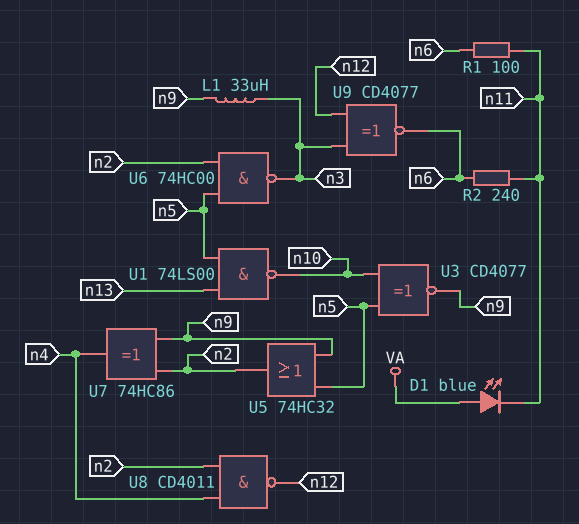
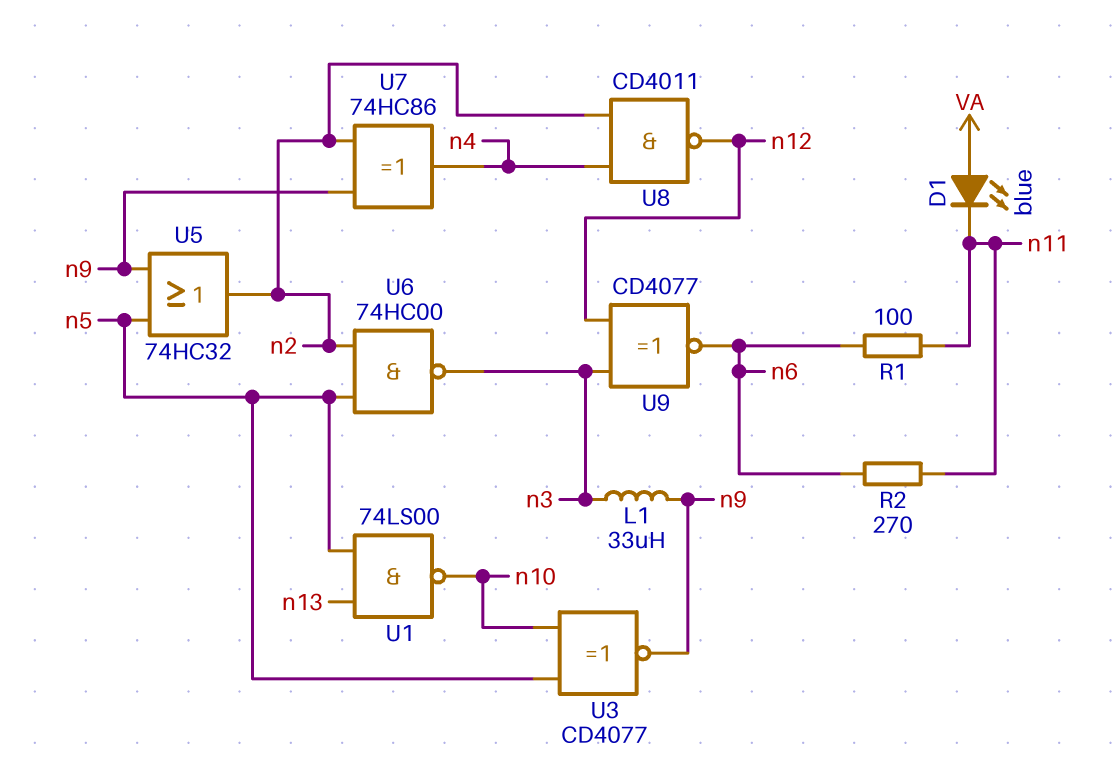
R2: 240 (n6, n11) -> 270 (n6, n11)

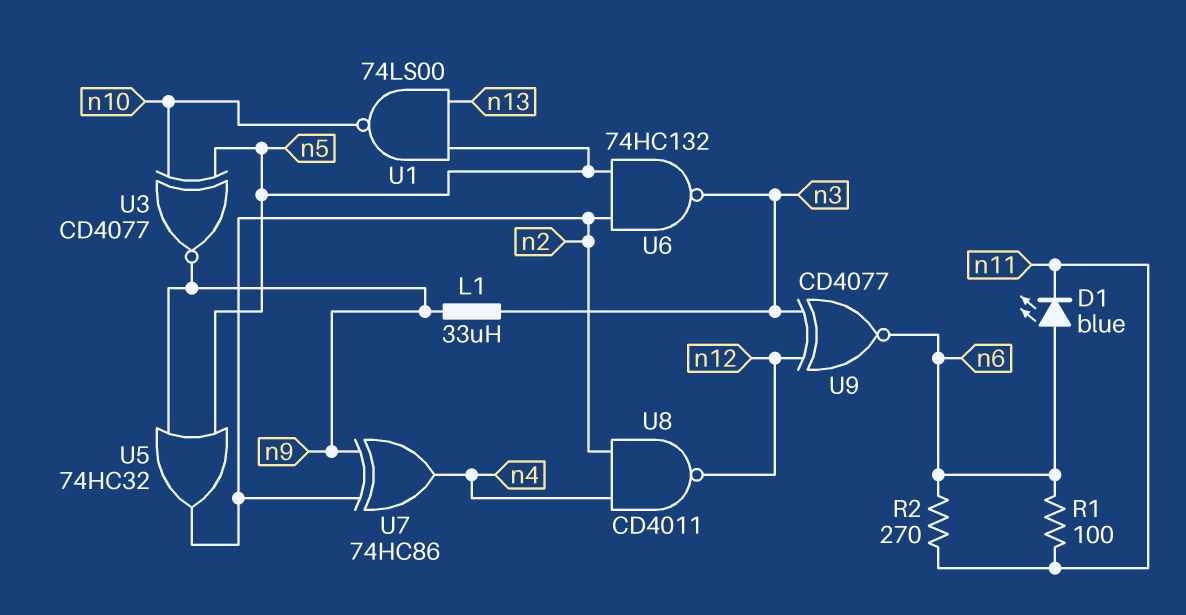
D1: LED blue (A VA, K n11) -> LED blue (A n6, K n11)
U6: NAND 74HC00 (in n2, in n5, out n3) -> NAND 74HC132 (in n2, in n5, out n3)

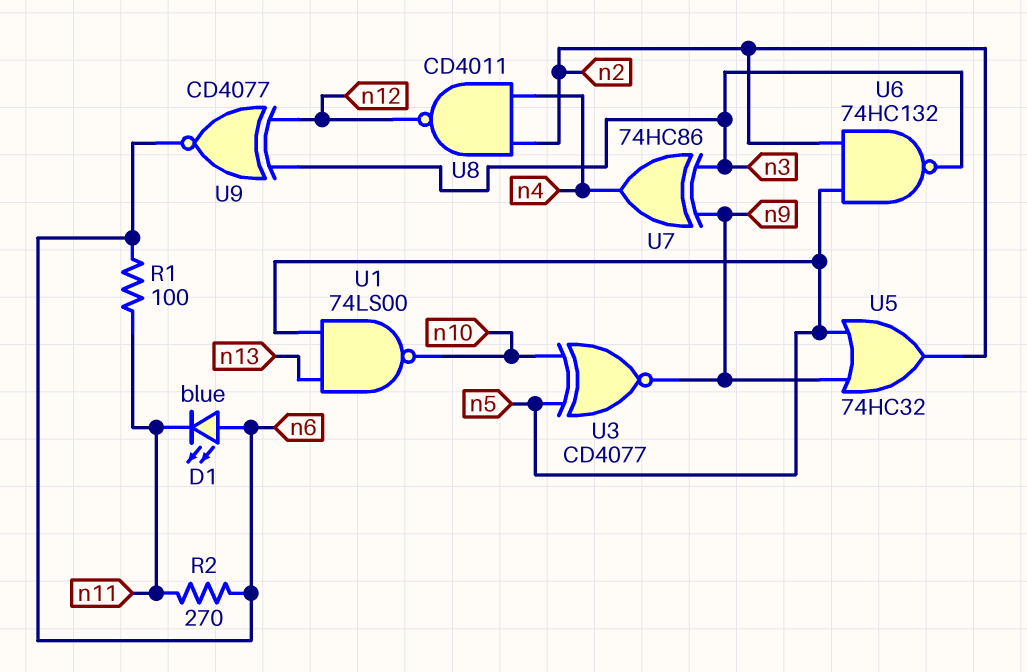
L1: 33uH (n3, n9) -> none
U7: XOR 74HC86 (in n2, in n9, out n4) -> XOR 74HC86 (in n3, in n9, out n4)

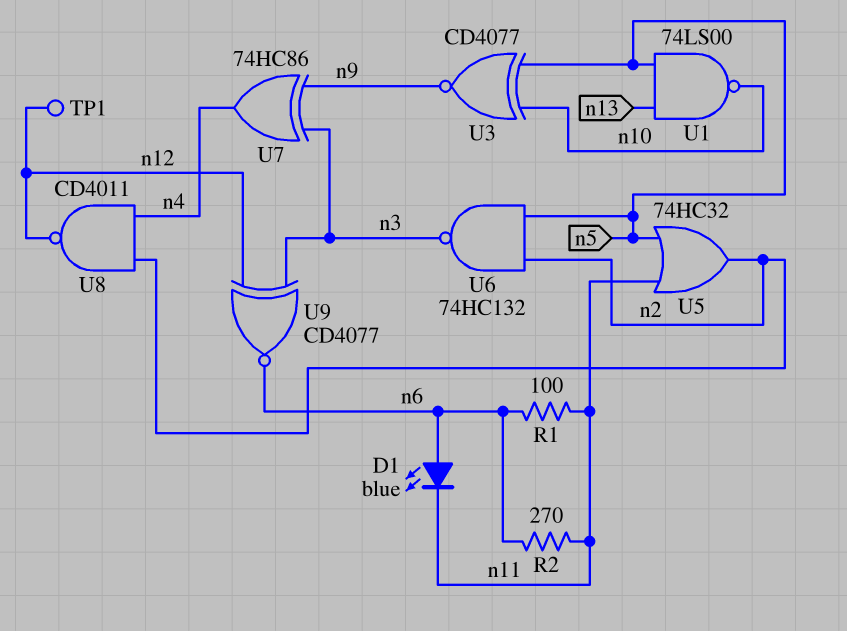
TP1: none -> test point (n12)
U5: OR 74HC32 (in n5, in n9, out n2) -> OR 74HC32 (in n5, in n11, out n2)

